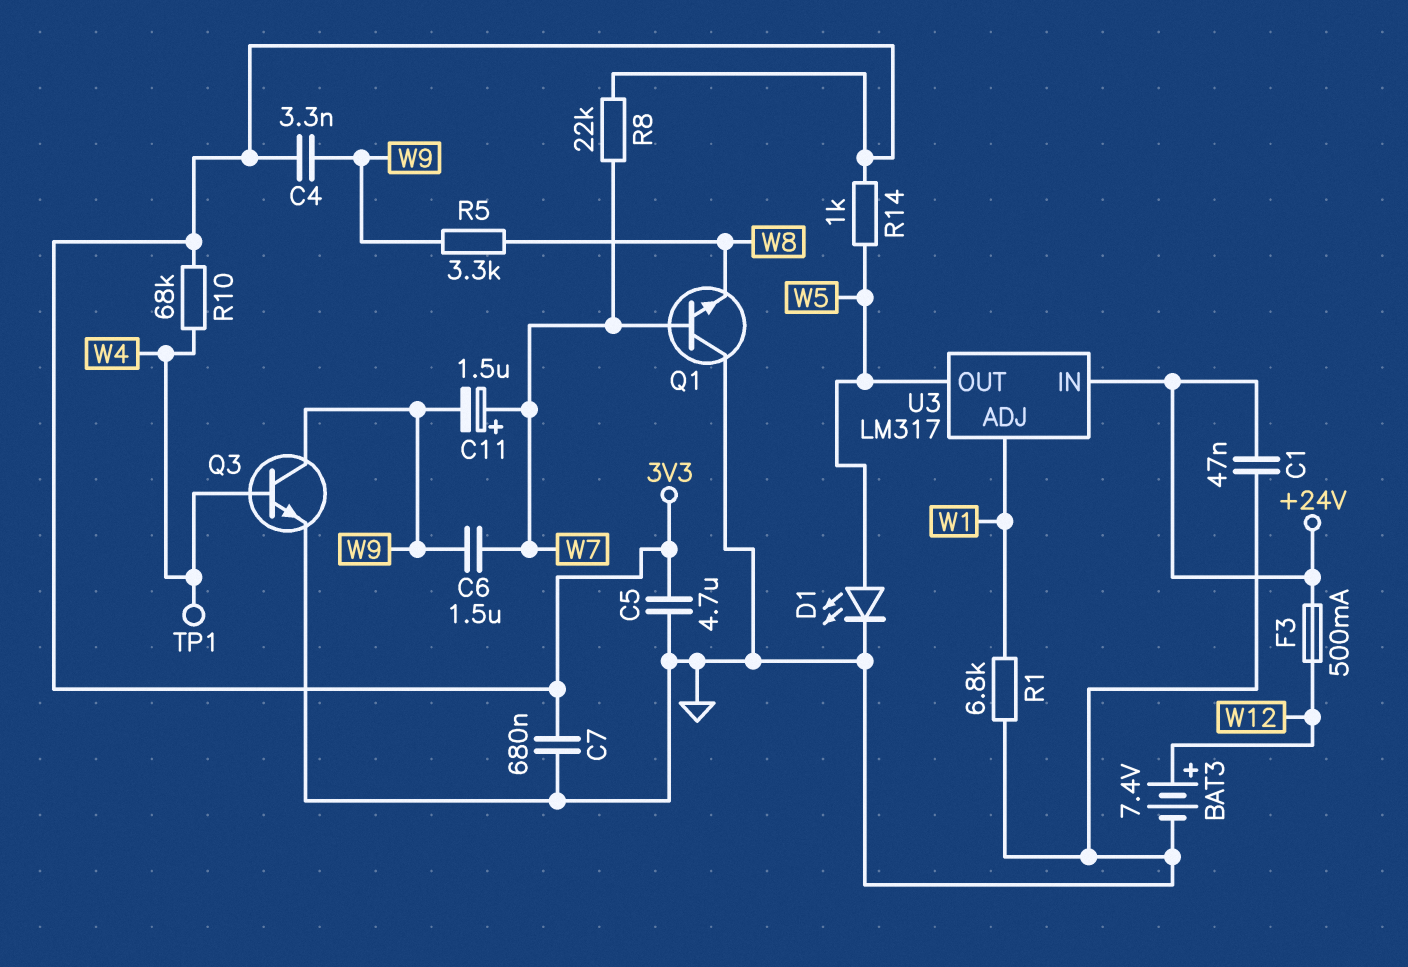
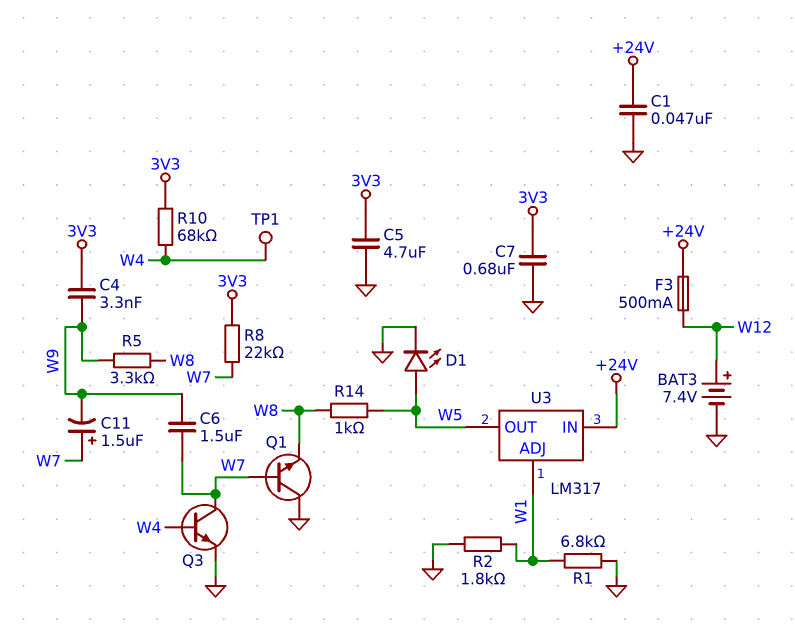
Q3: NPN (B W4, C W9, E GND) -> NPN (B W4, C W7, E GND)
R2: none -> 1.8k (GND, W1)
R14: 1k (3V3, W5) -> 1k (W5, W8)

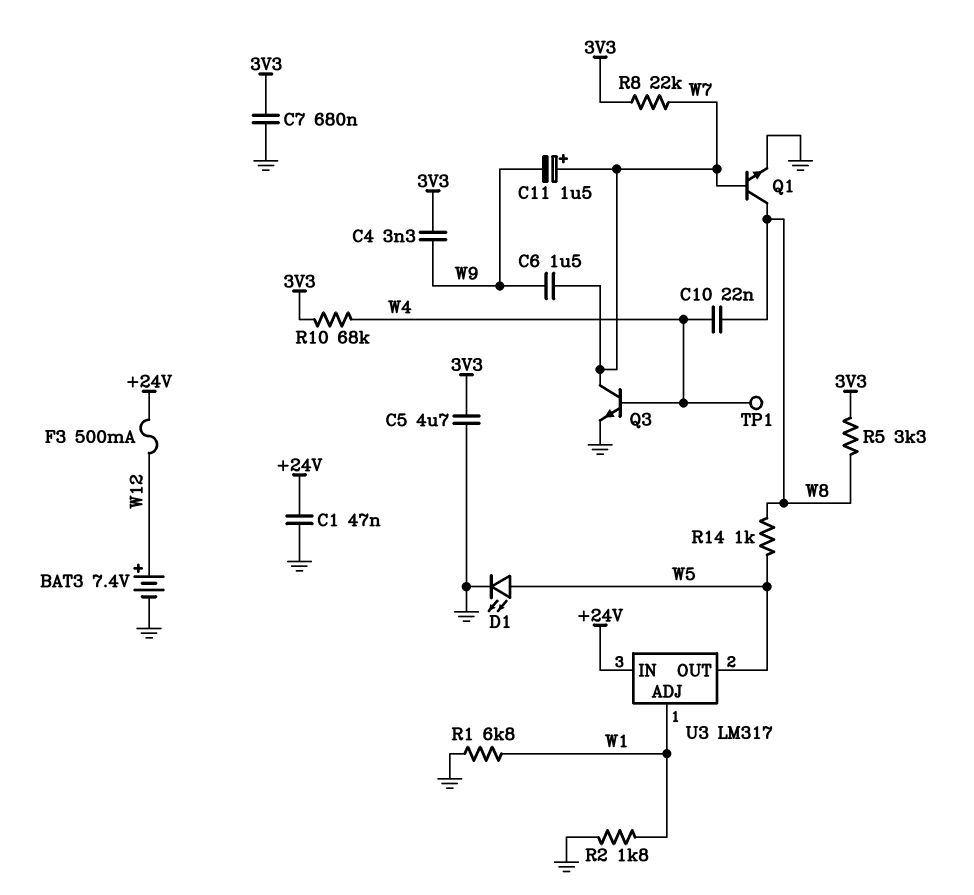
C10: none -> 22nF (W4, W8)
Q1: NPN (B W7, C GND, E W8) -> NPN (B W7, C W8, E GND)
R5: 3.3k (W8, W9) -> 3.3k (3V3, W8)

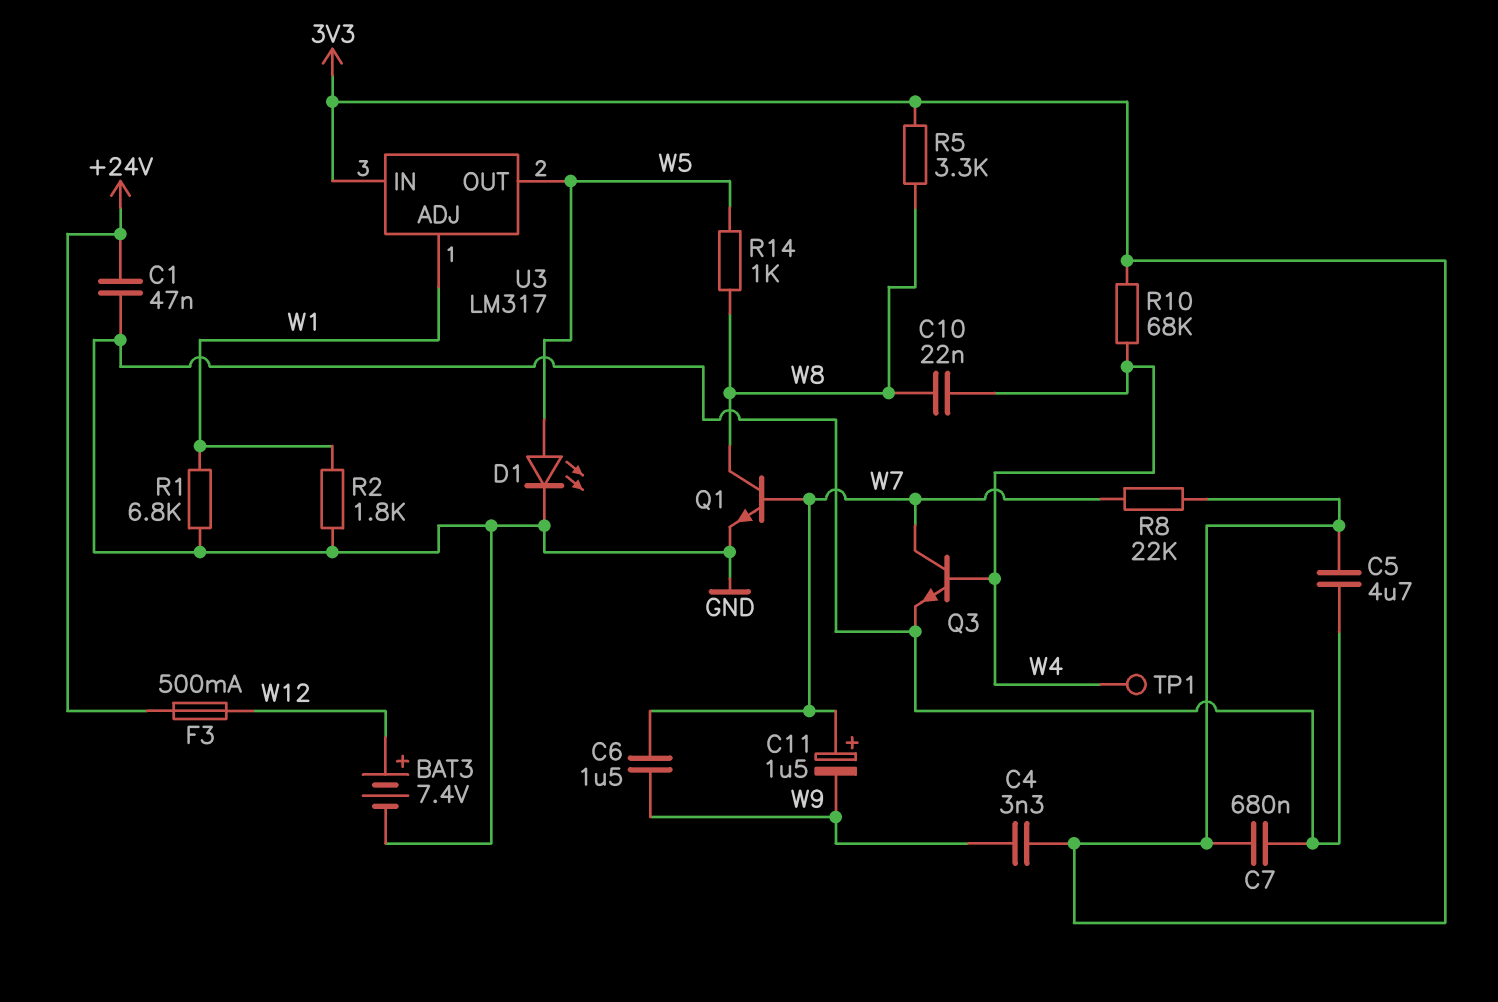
U3 pin IN: +24V -> 3V3

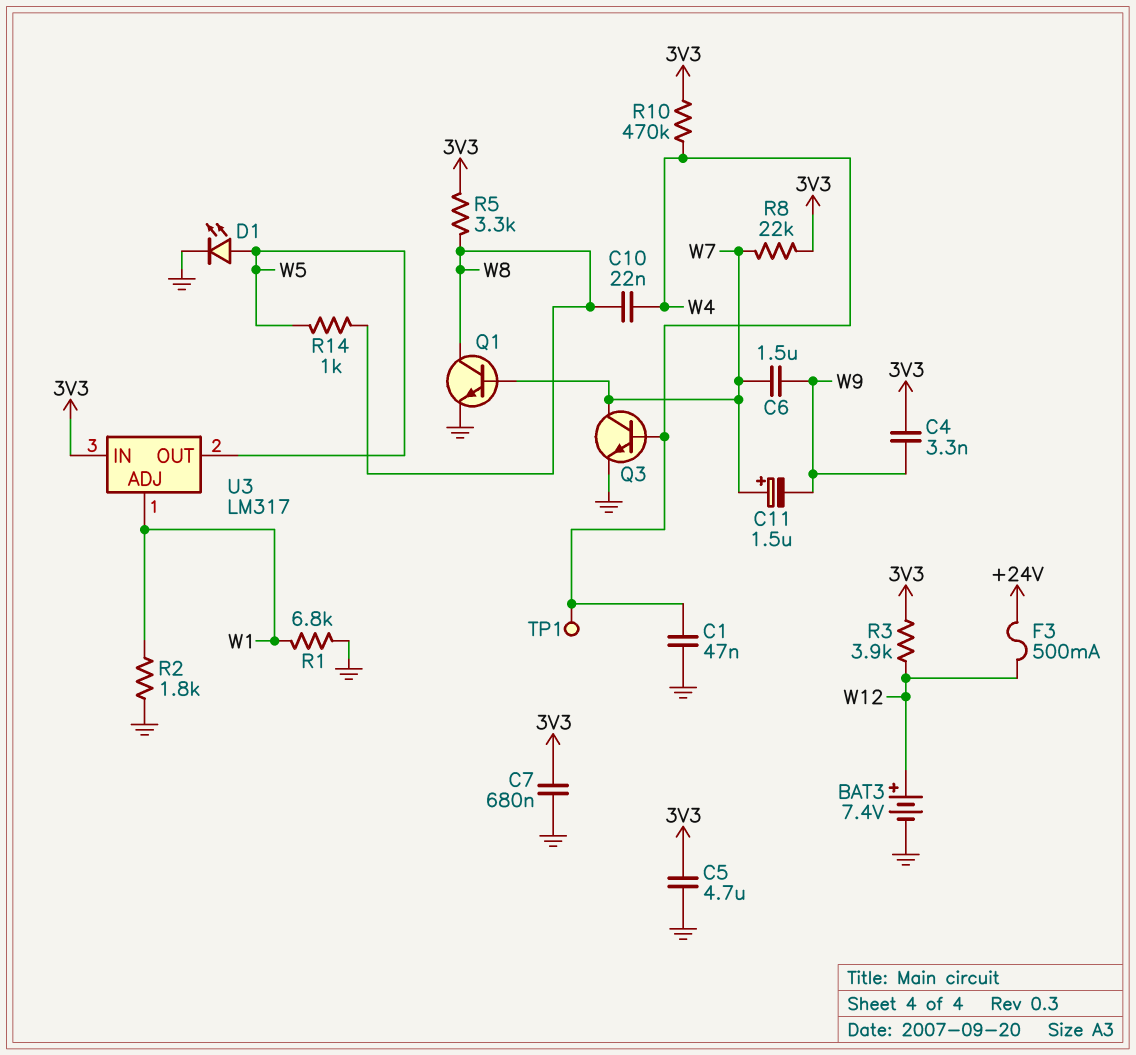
C1: 47nF (+24V, GND) -> 47nF (GND, W4)
R3: none -> 3.9k (3V3, W12)
R10: 68k (3V3, W4) -> 470k (3V3, W4)

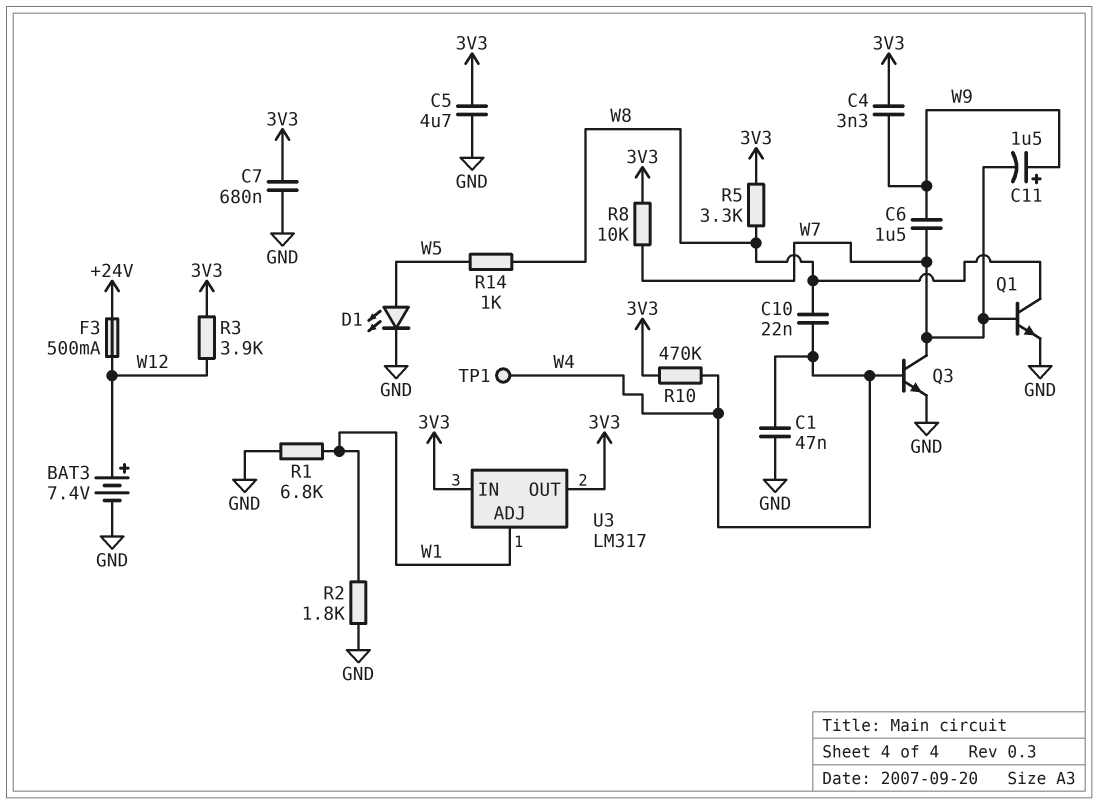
C11: 1.5uF (plus W7, minus W9) -> 1.5uF (plus W9, minus W7)
R8: 22k (3V3, W7) -> 10k (3V3, W7)
U3 pin OUT: W5 -> 3V3

